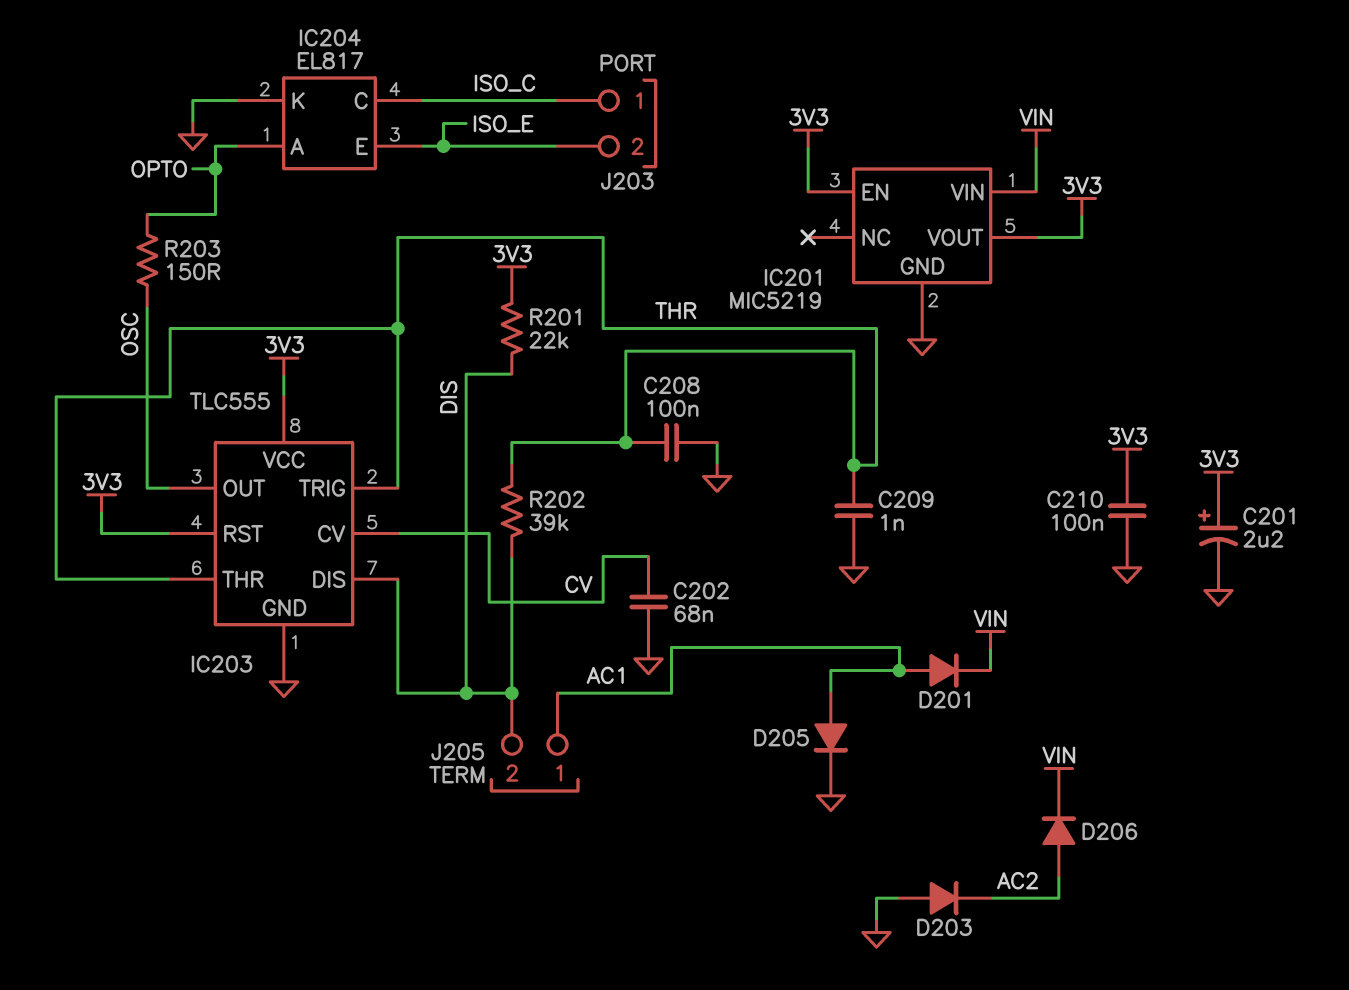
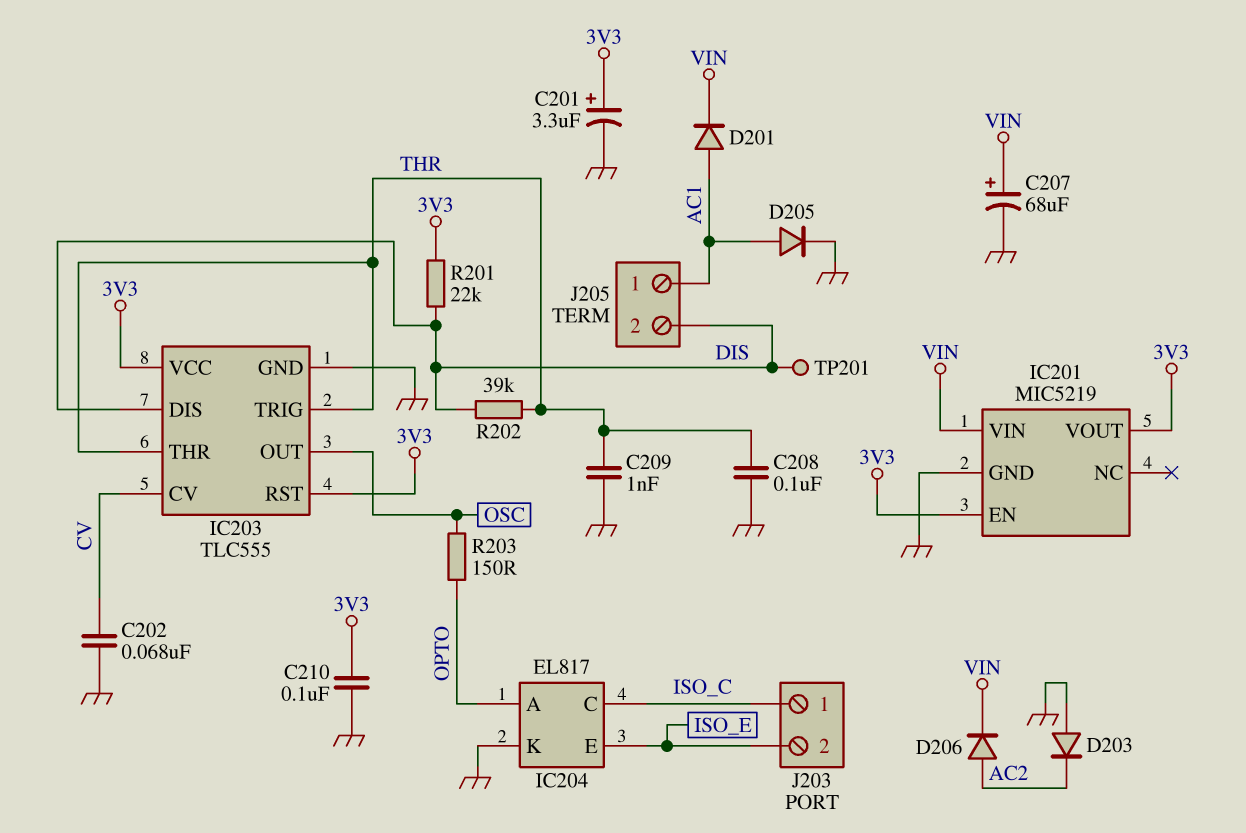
C201: 2.2uF (plus 3V3, minus GND) -> 3.3uF (plus 3V3, minus GND)
C207: none -> 68uF (plus VIN, minus GND)
TP201: none -> test point (DIS)

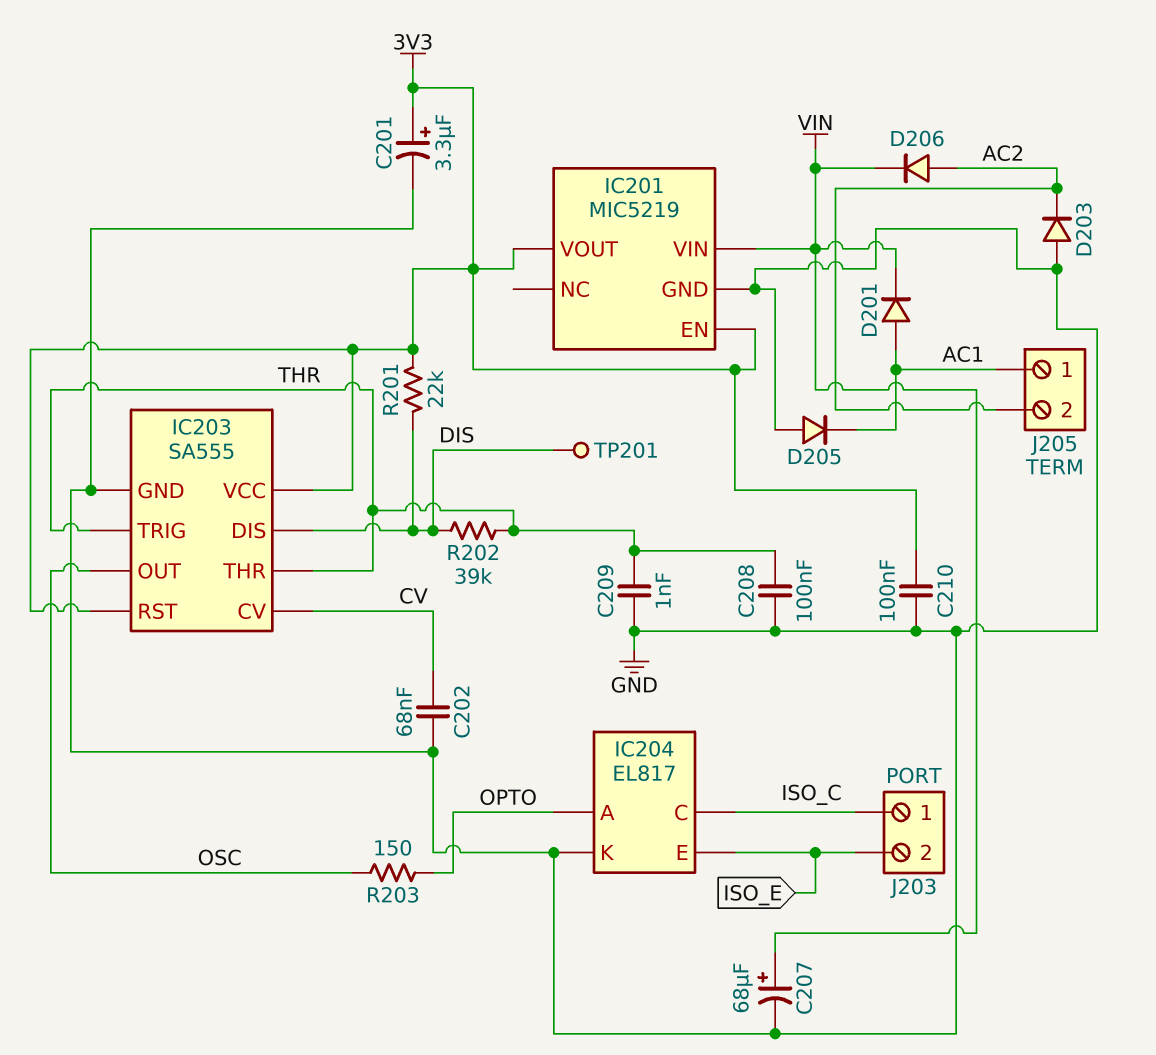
D205: diode (A AC1, K GND) -> diode (A GND, K AC1)
IC203: TLC555 -> SA555
J205 pin 2: DIS -> AC2

